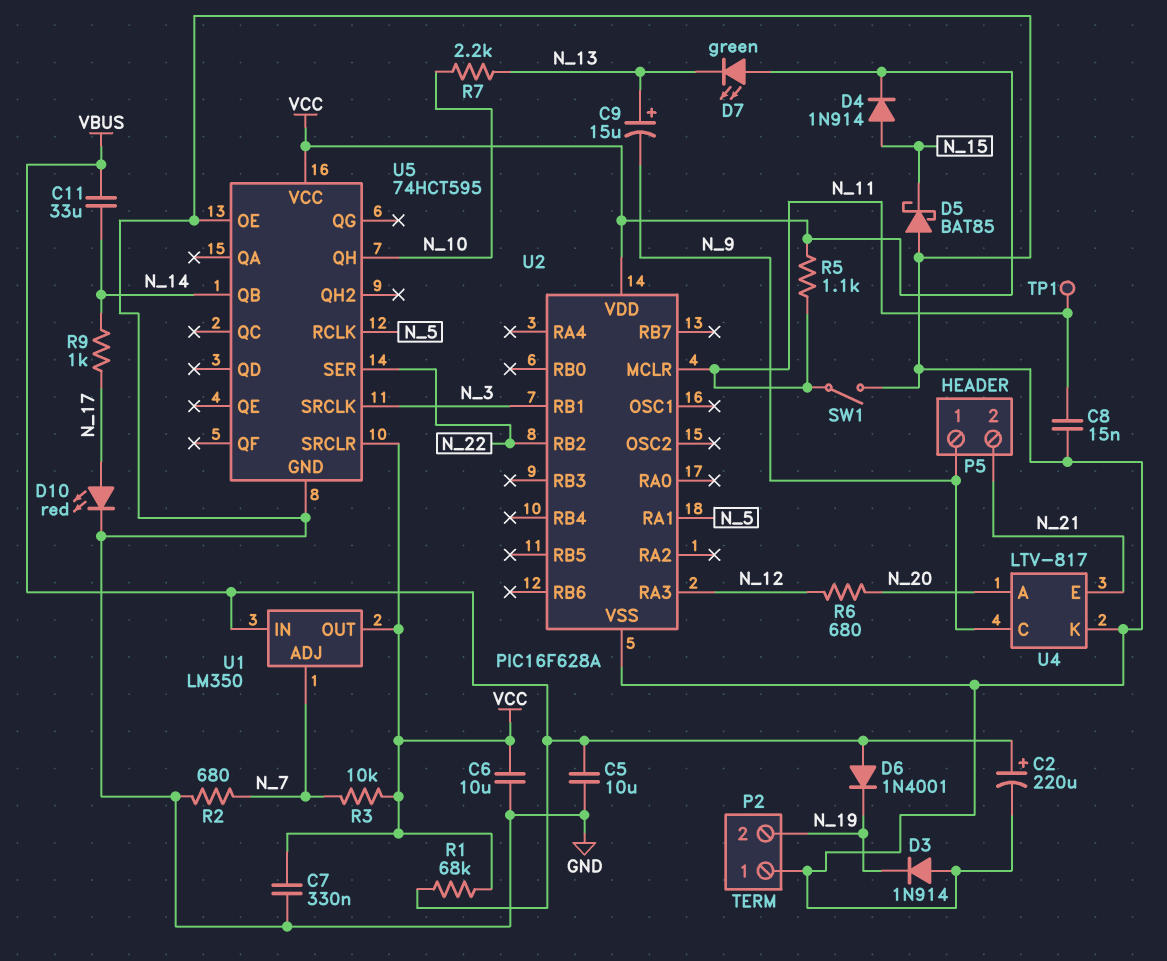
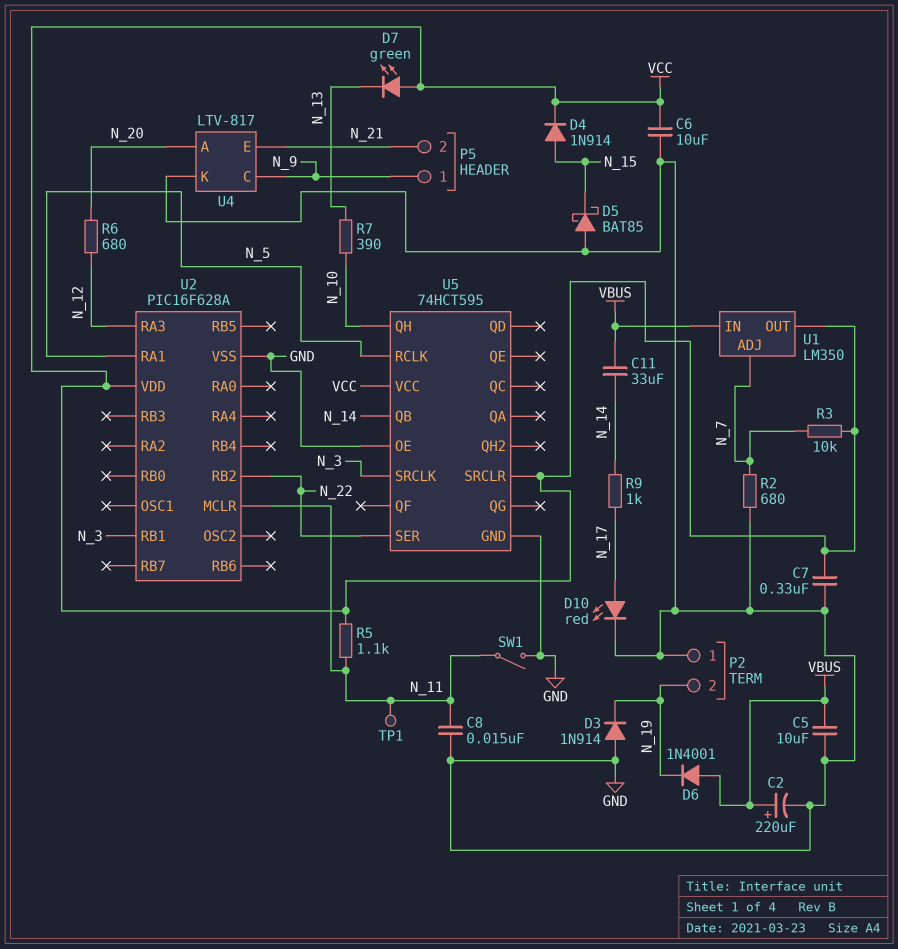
C9: 15uF (plus N_13, minus N_9) -> none
R1: 68k (VBUS, VCC) -> none
R7: 2.2k (N_10, N_13) -> 390 (N_10, N_13)

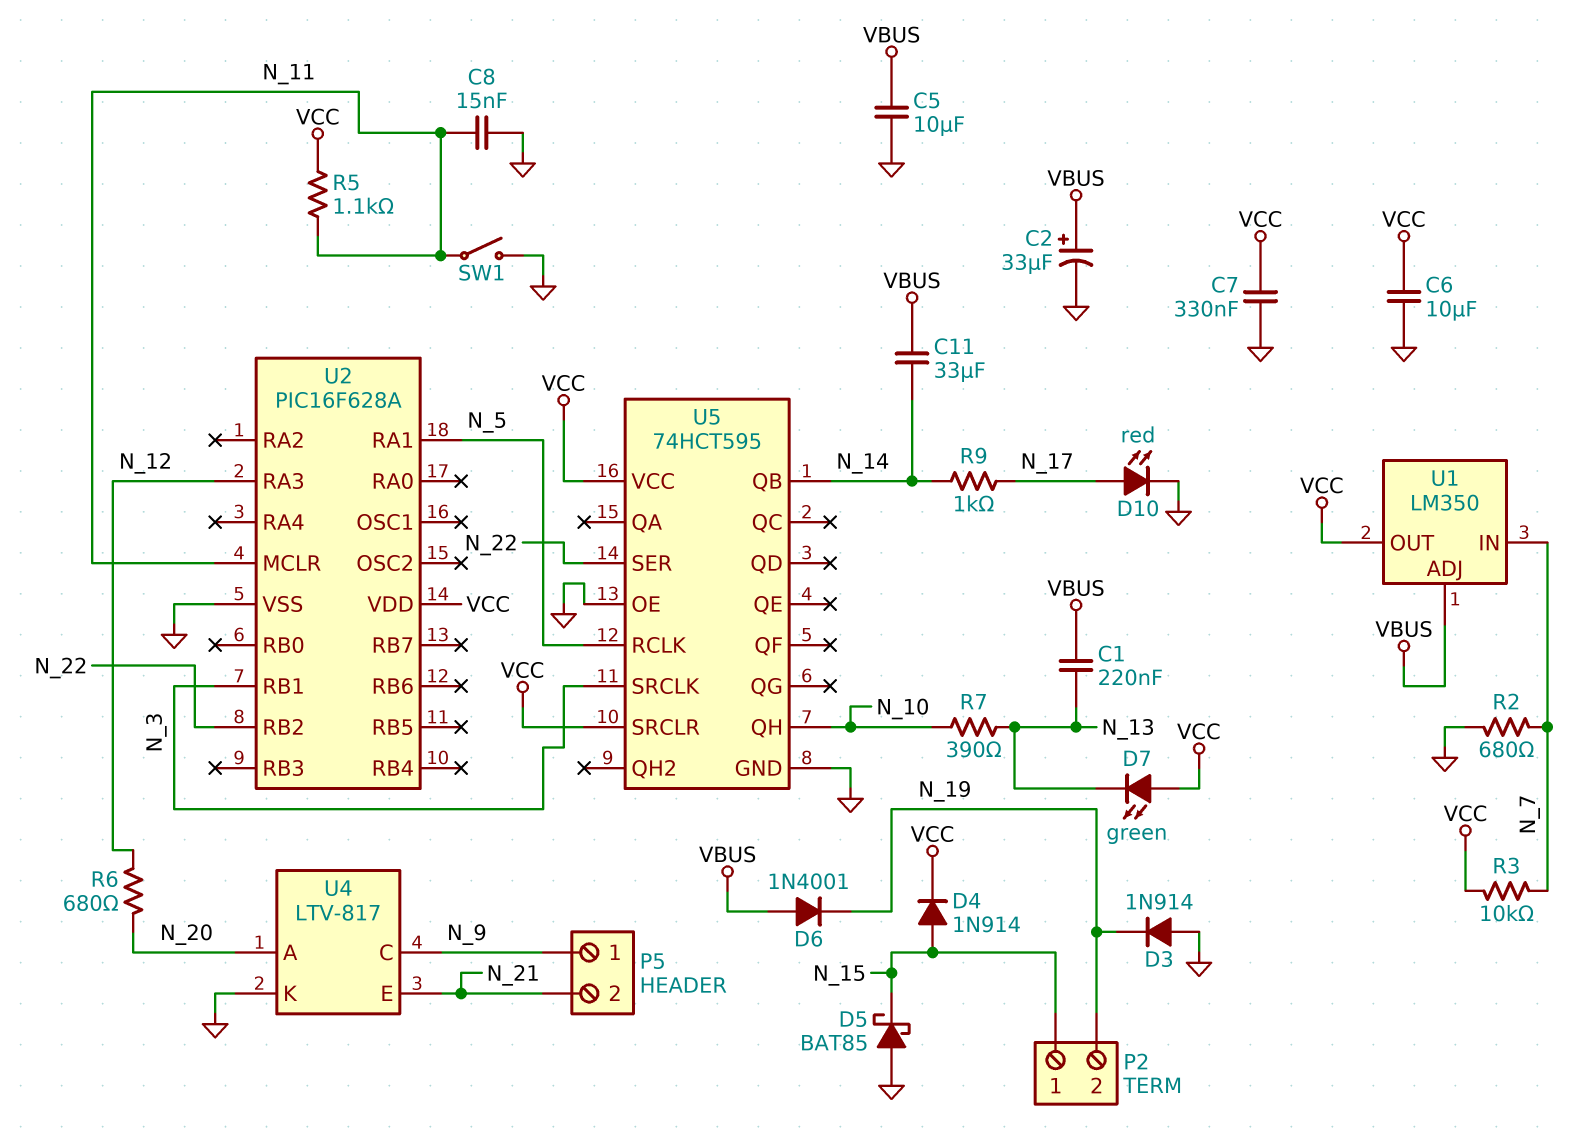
C1: none -> 220nF (N_13, VBUS)
C2: 220uF (plus VBUS, minus GND) -> 33uF (plus VBUS, minus GND)
P2 pin 1: GND -> N_15
TP1: test point (N_11) -> none
U1 pin ADJ: N_7 -> VBUS
U1 pin IN: VBUS -> N_7

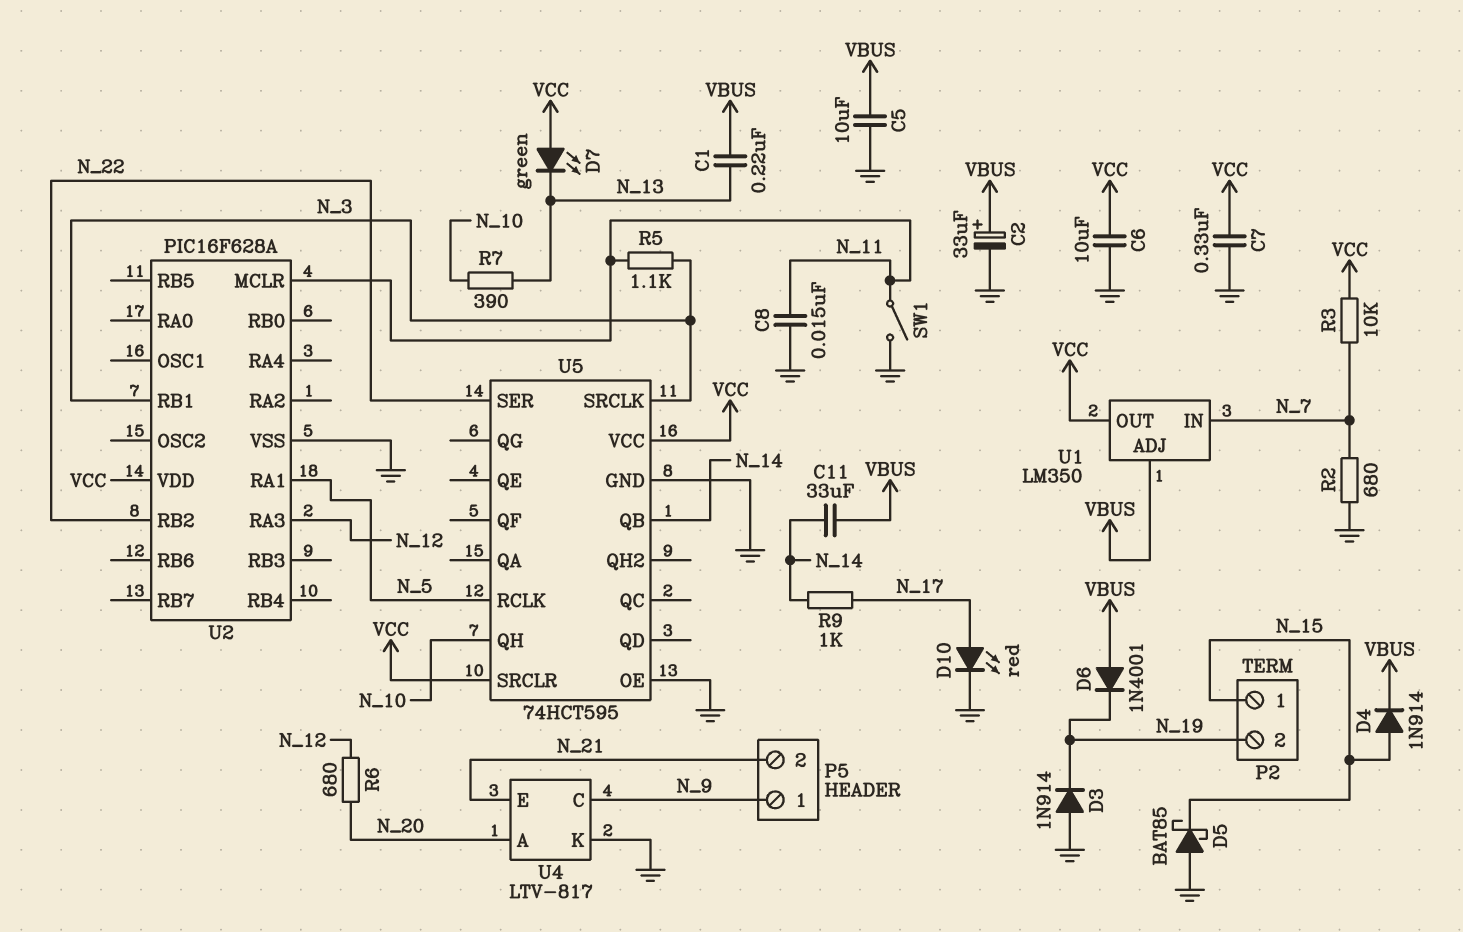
D4: diode 1N914 (A N_15, K VCC) -> diode 1N914 (A N_15, K VBUS)
R5: 1.1k (N_11, VCC) -> 1.1k (N_3, N_11)

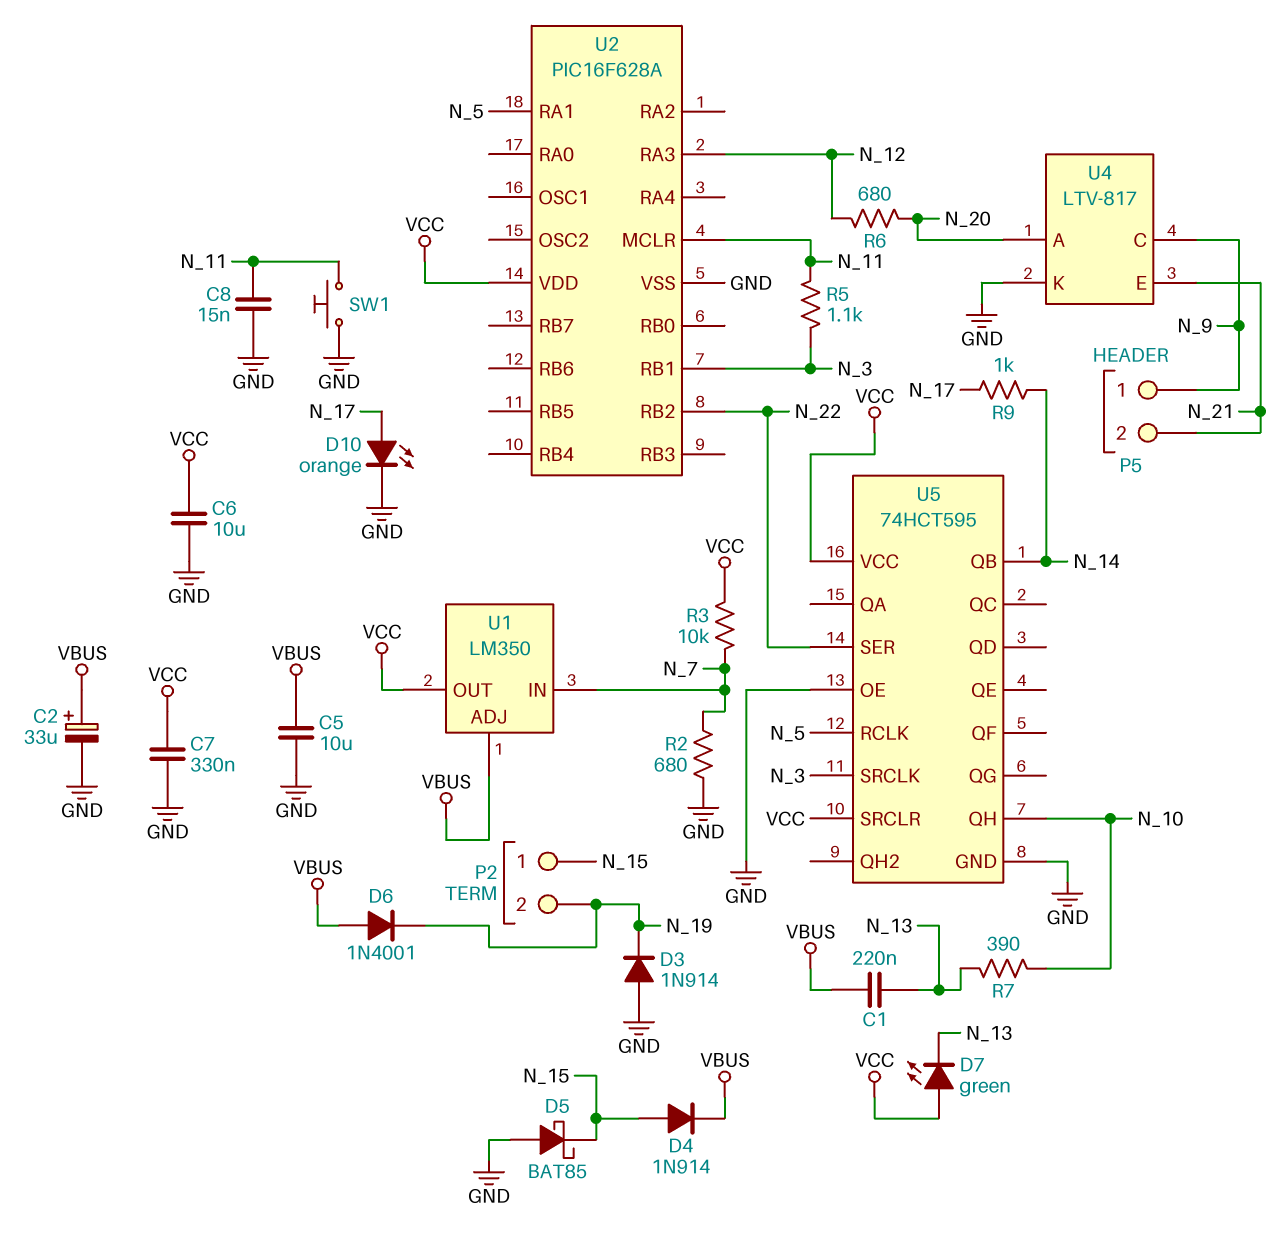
C11: 33uF (N_14, VBUS) -> none
D10: LED red (A N_17, K GND) -> LED orange (A N_17, K GND)
SW1: switch (GND, N_11) -> button (GND, N_11)

